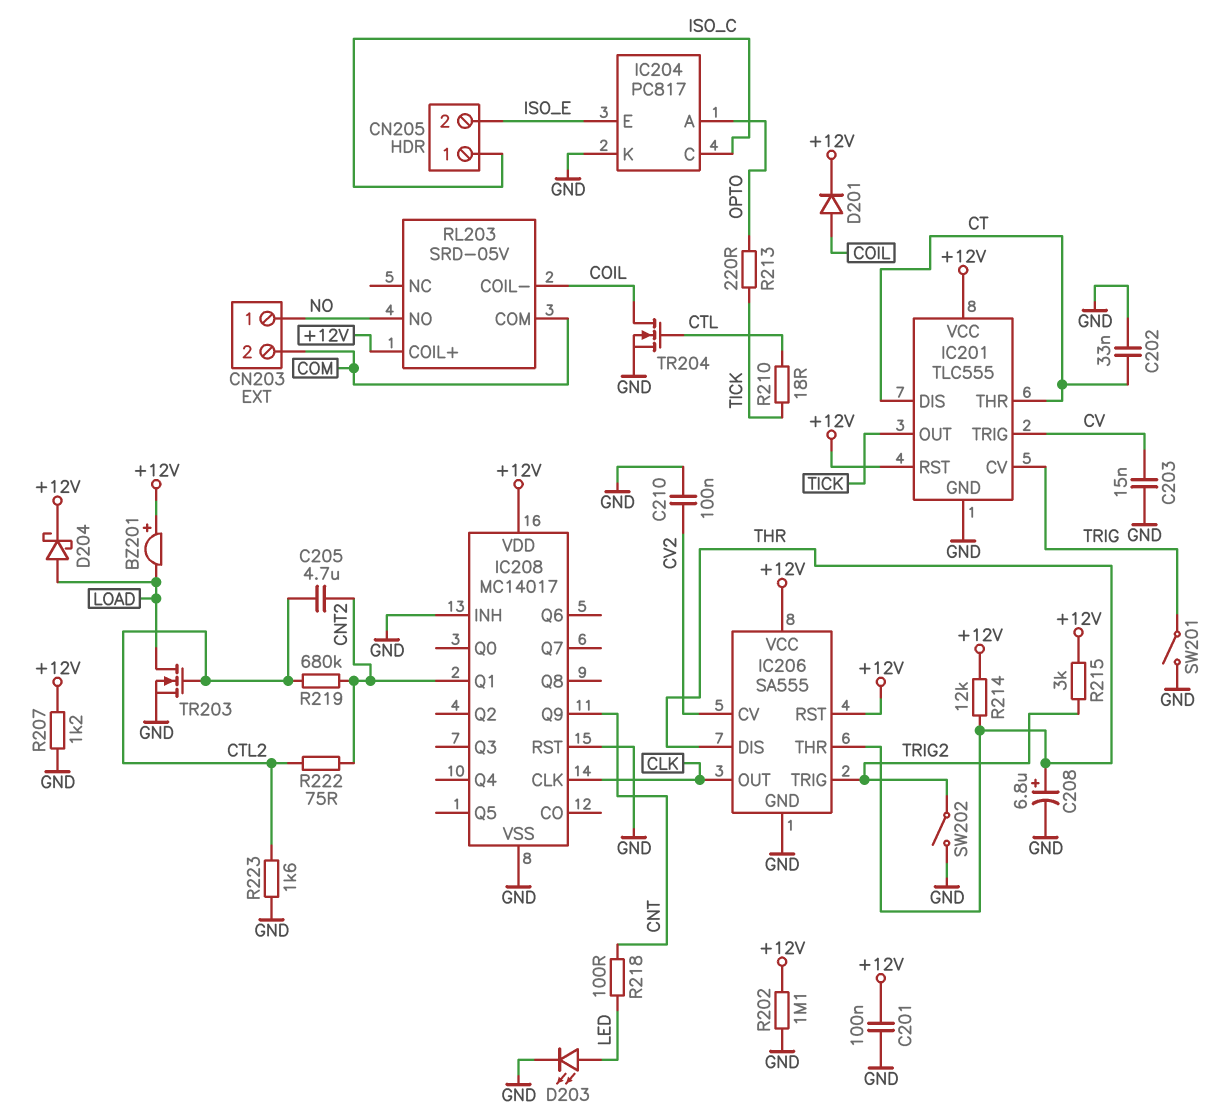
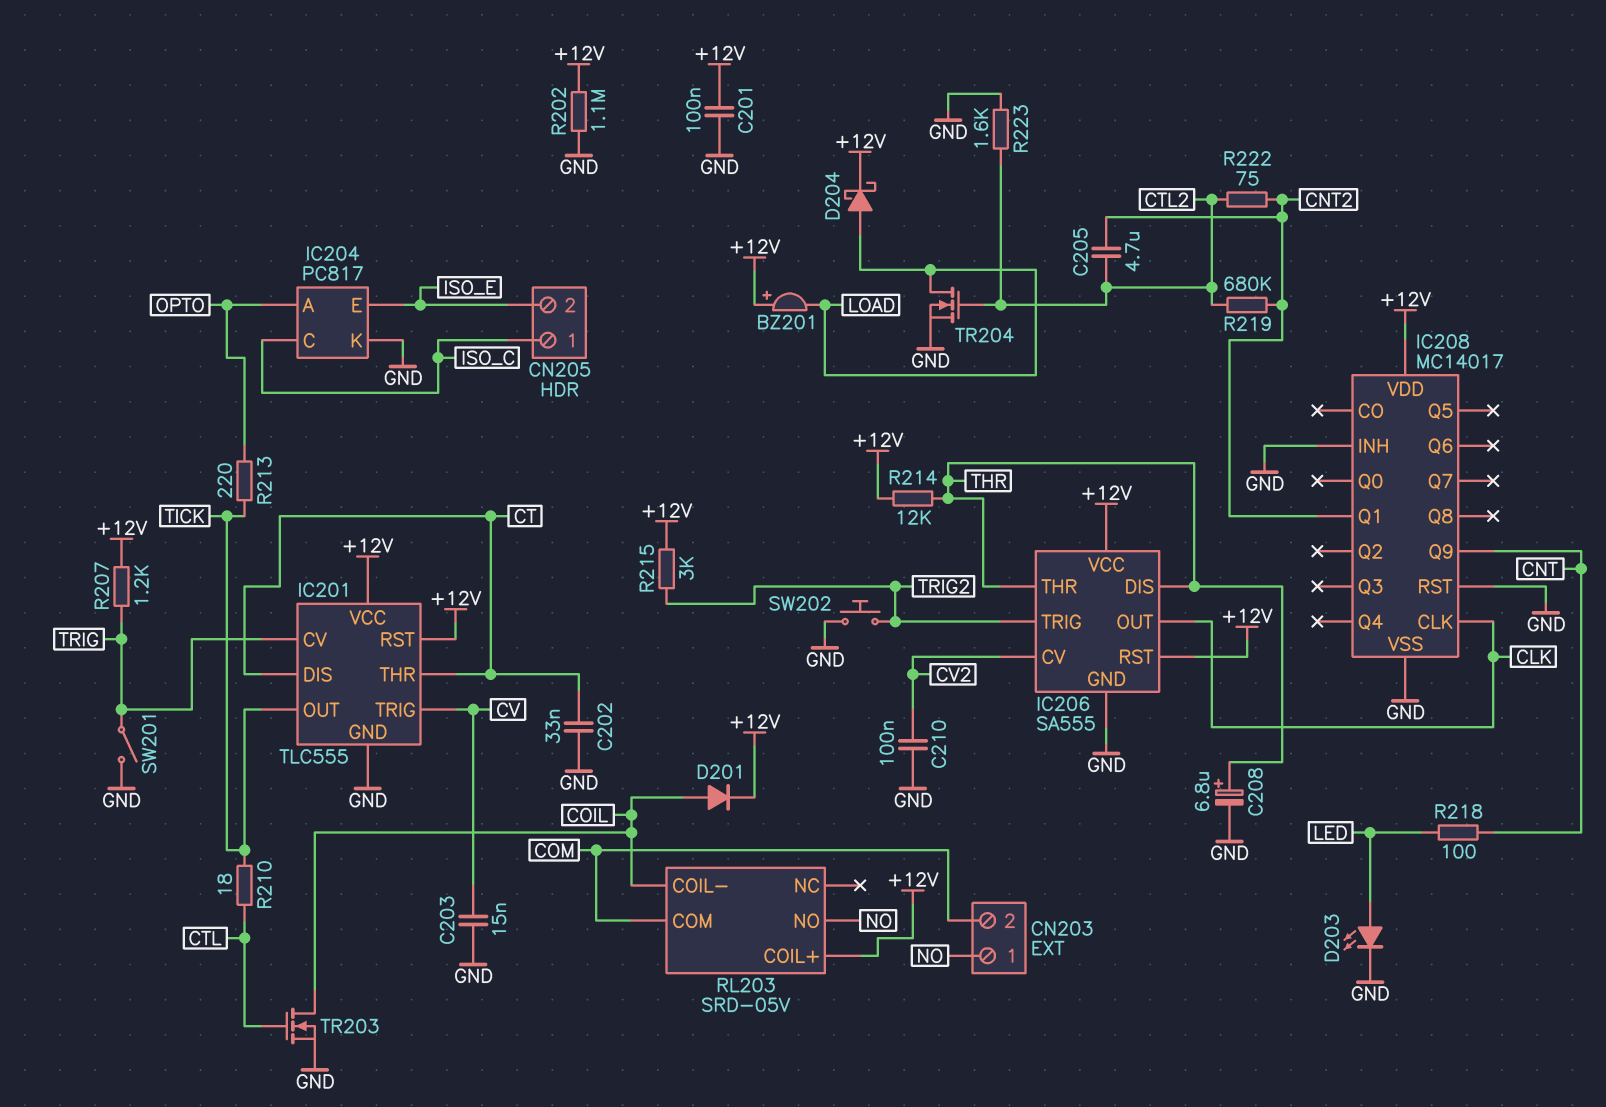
R207: 1.2k (+12V, GND) -> 1.2k (+12V, TRIG)
SW202: switch (GND, TRIG2) -> button (GND, TRIG2)
TR203: NMOS (G CTL2, D LOAD, S GND) -> NMOS (G CTL, D COIL, S GND)
TR204: NMOS (G CTL, D COIL, S GND) -> NMOS (G CTL2, D LOAD, S GND)

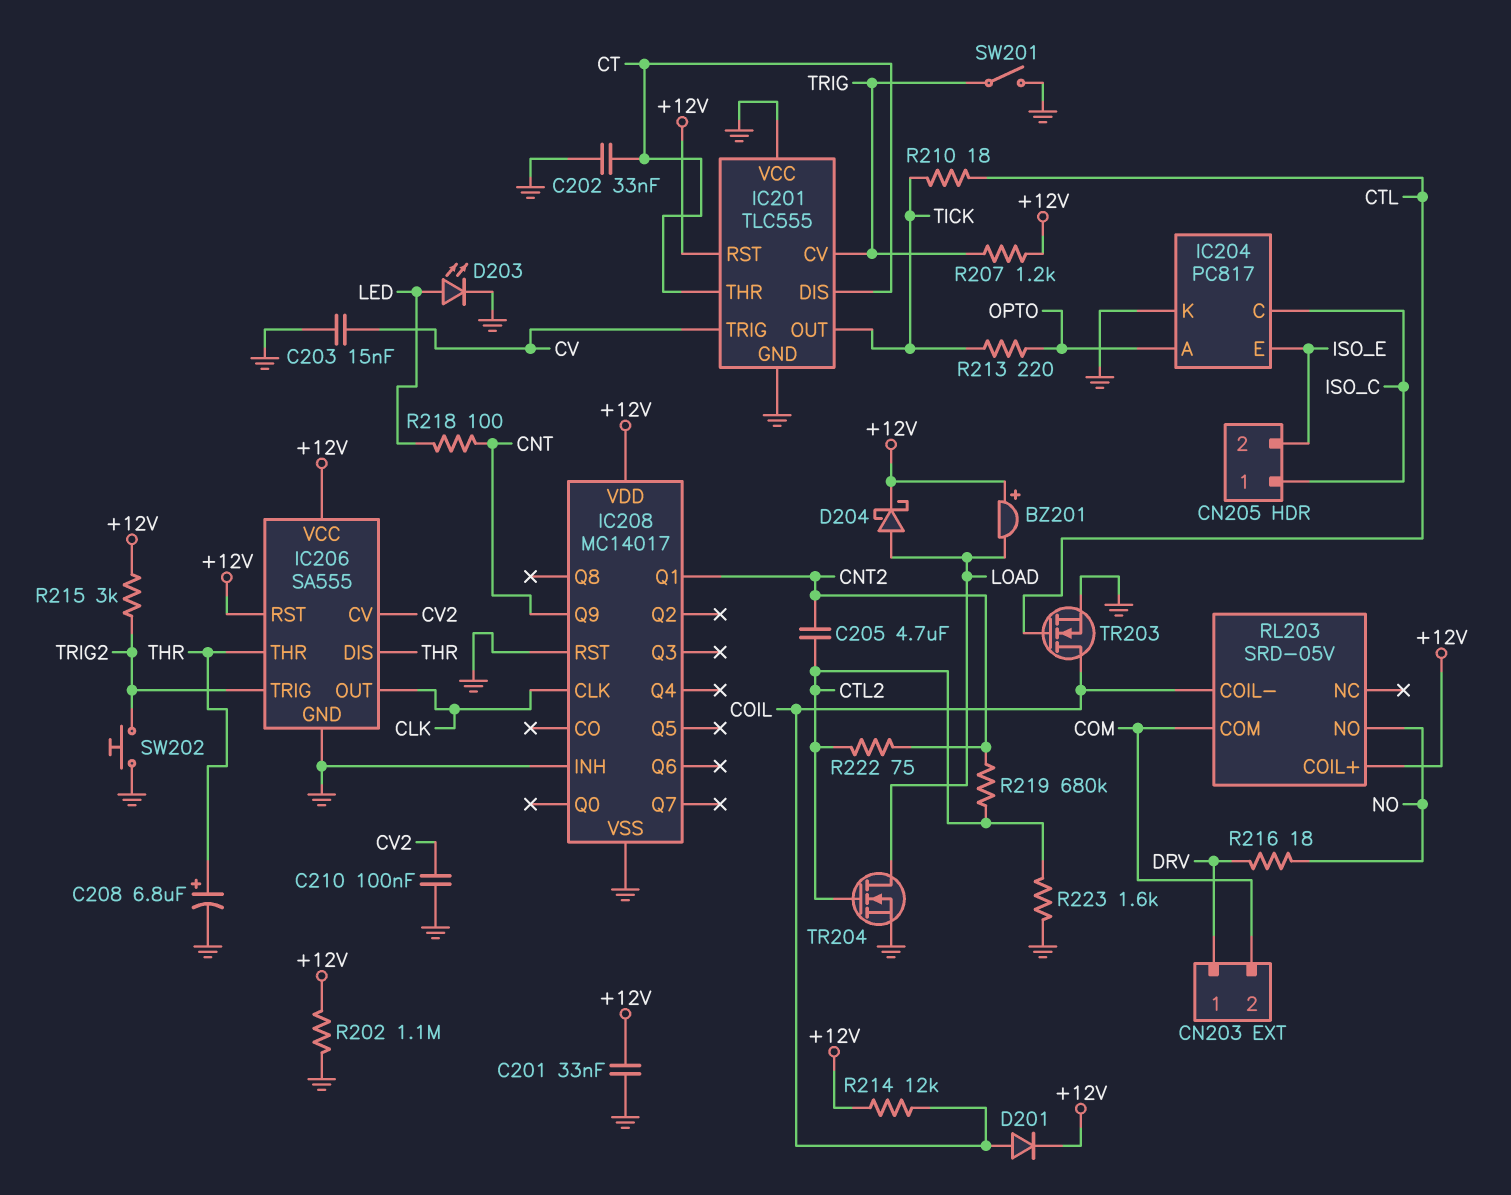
C201: 100nF (+12V, GND) -> 33nF (+12V, GND)
CN203 pin 1: NO -> DRV
IC201 pin VCC: +12V -> GND
R214: 12k (+12V, THR) -> 12k (+12V, COIL)
R216: none -> 18 (DRV, NO)

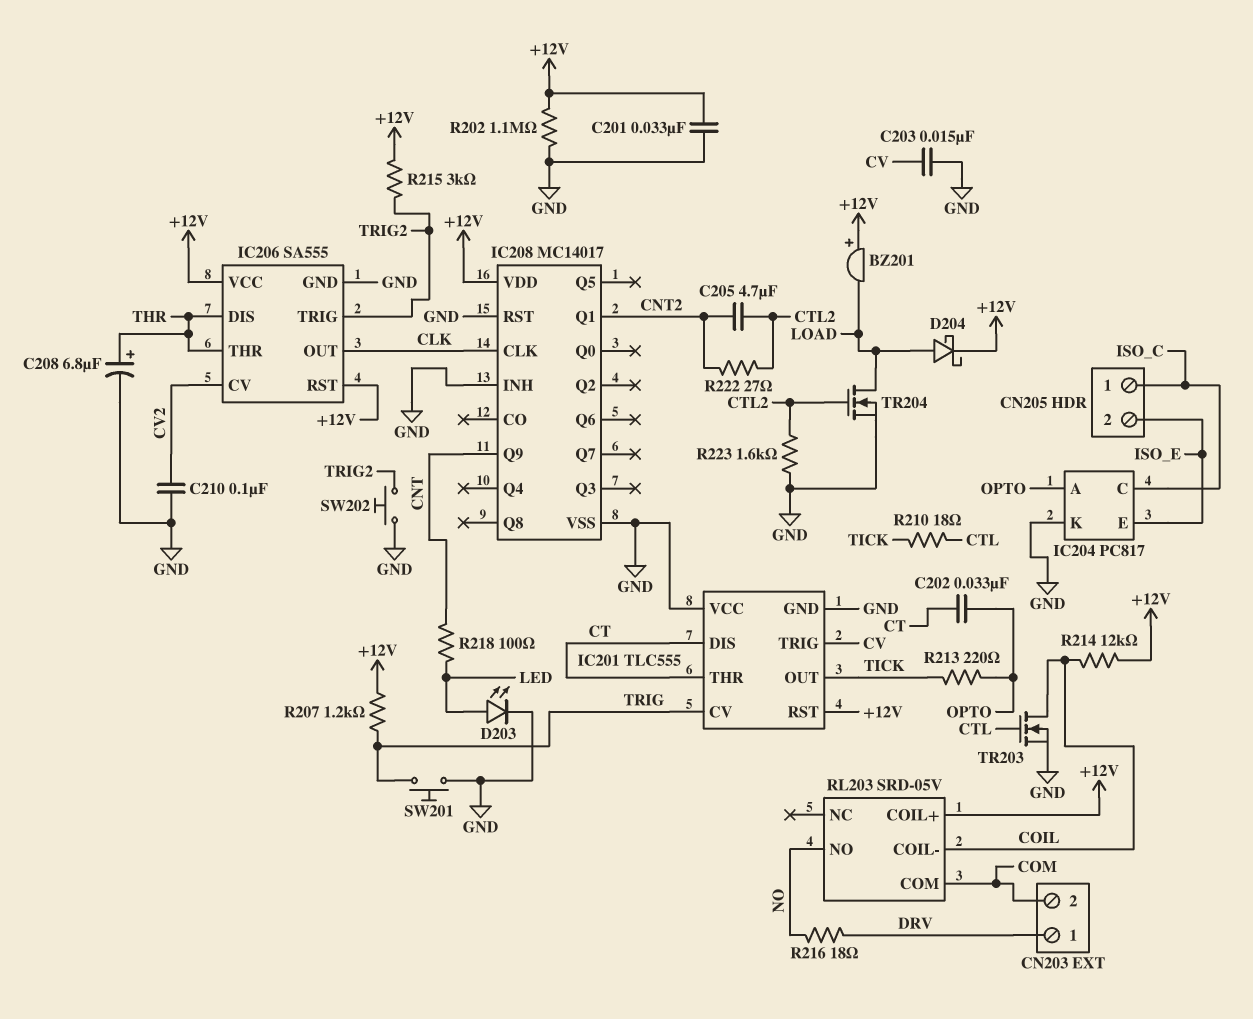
C202: 33nF (CT, GND) -> 33nF (CT, OPTO)
D201: diode (A COIL, K +12V) -> none
R219: 680k (CNT2, CTL2) -> none
R222: 75 (CNT2, CTL2) -> 27 (CNT2, CTL2)
SW201: switch (GND, TRIG) -> button (GND, TRIG)

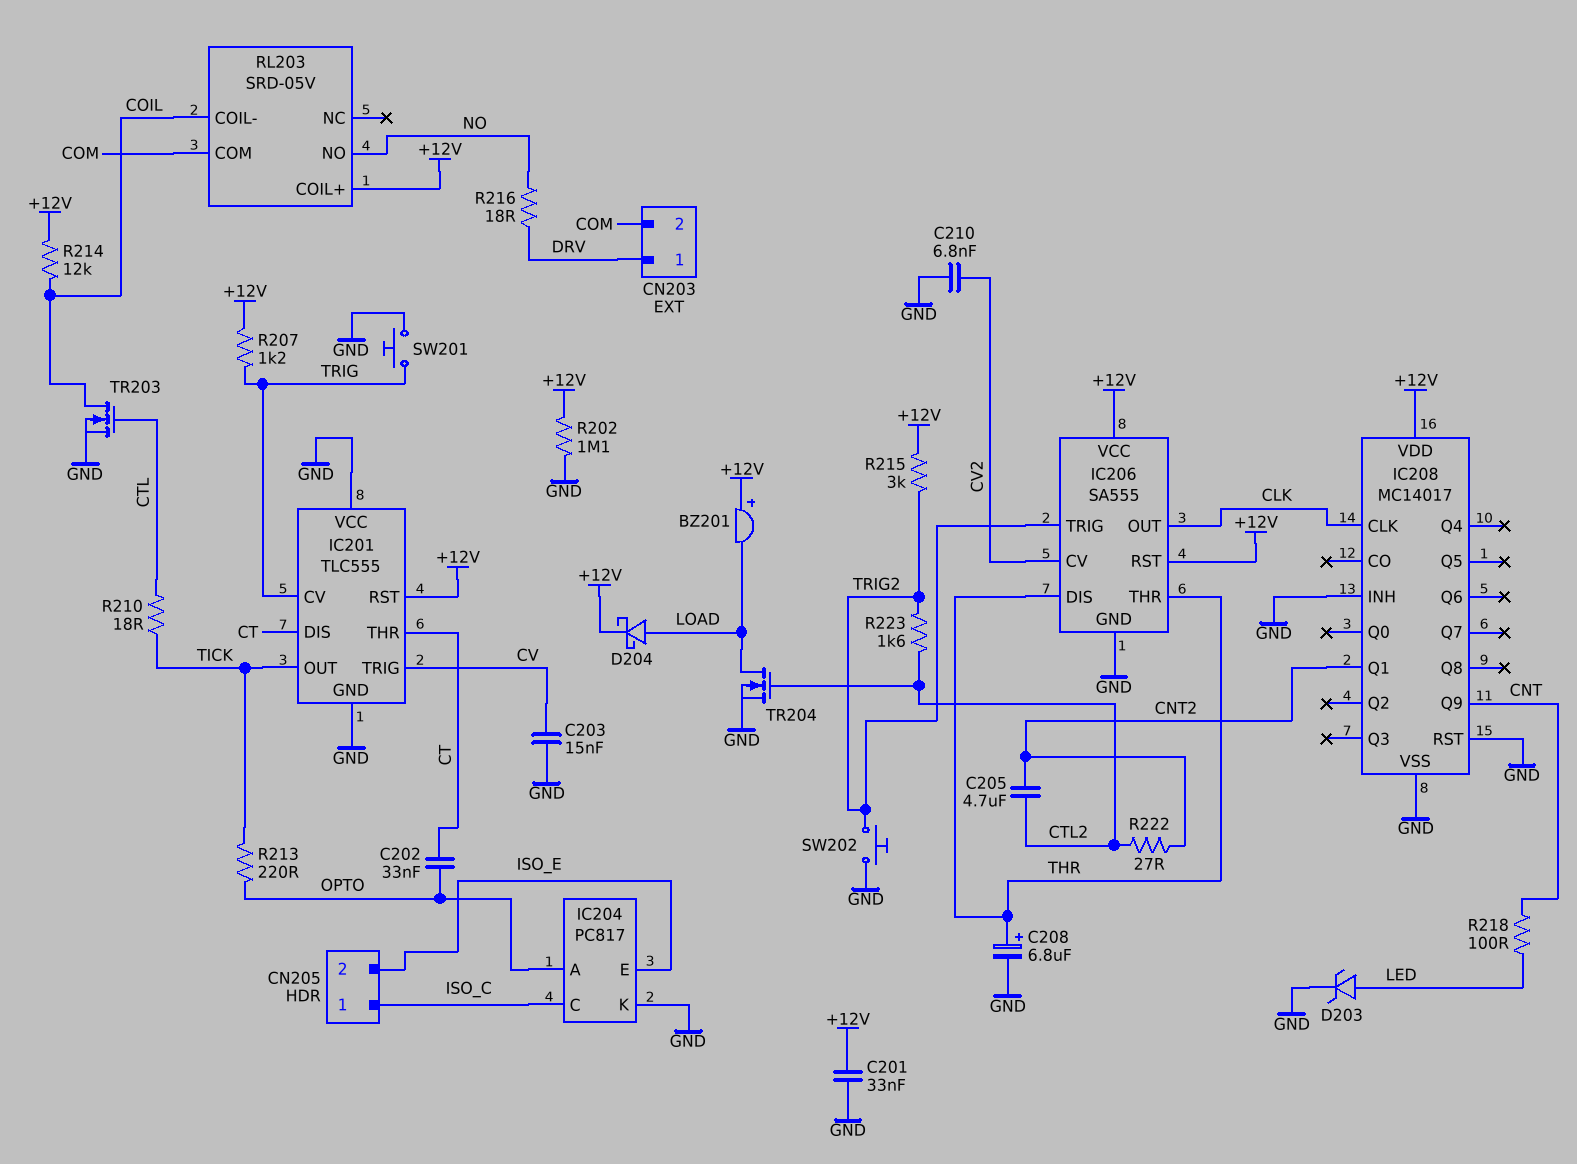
C210: 100nF (CV2, GND) -> 6.8nF (CV2, GND)
D203: LED (A LED, K GND) -> zener (A LED, K GND)
R223: 1.6k (CTL2, GND) -> 1.6k (CTL2, TRIG2)

